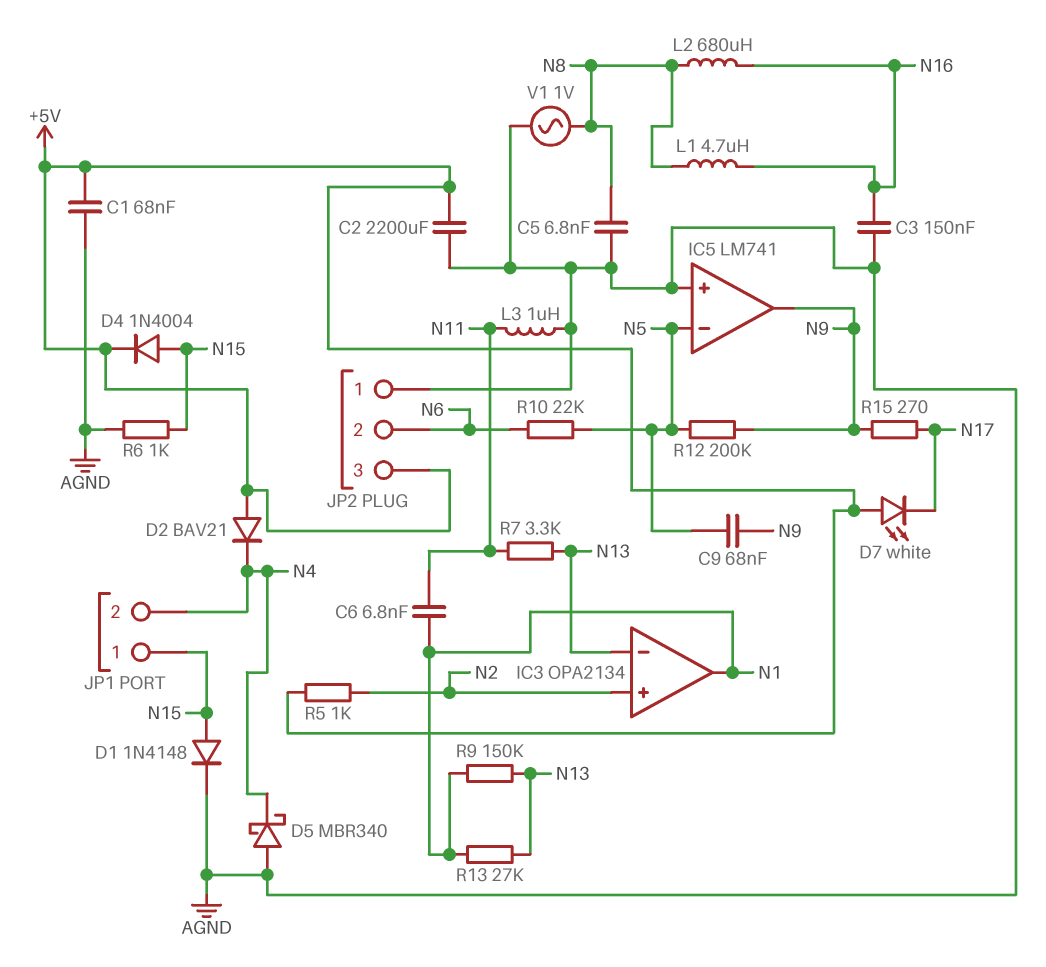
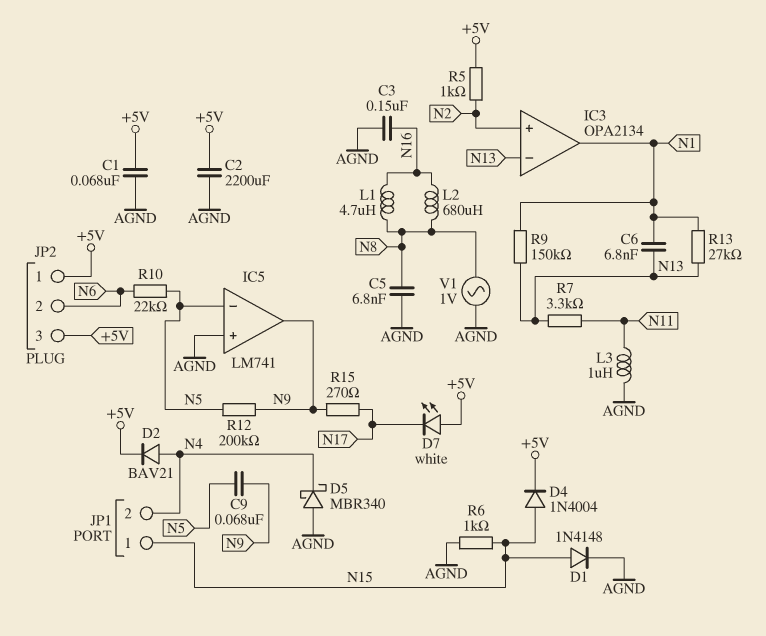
C6: 6.8nF (N1, N11) -> 6.8nF (N1, N13)
D2: diode BAV21 (A +5V, K N4) -> diode BAV21 (A N4, K +5V)
JP2 pin 1: AGND -> +5V

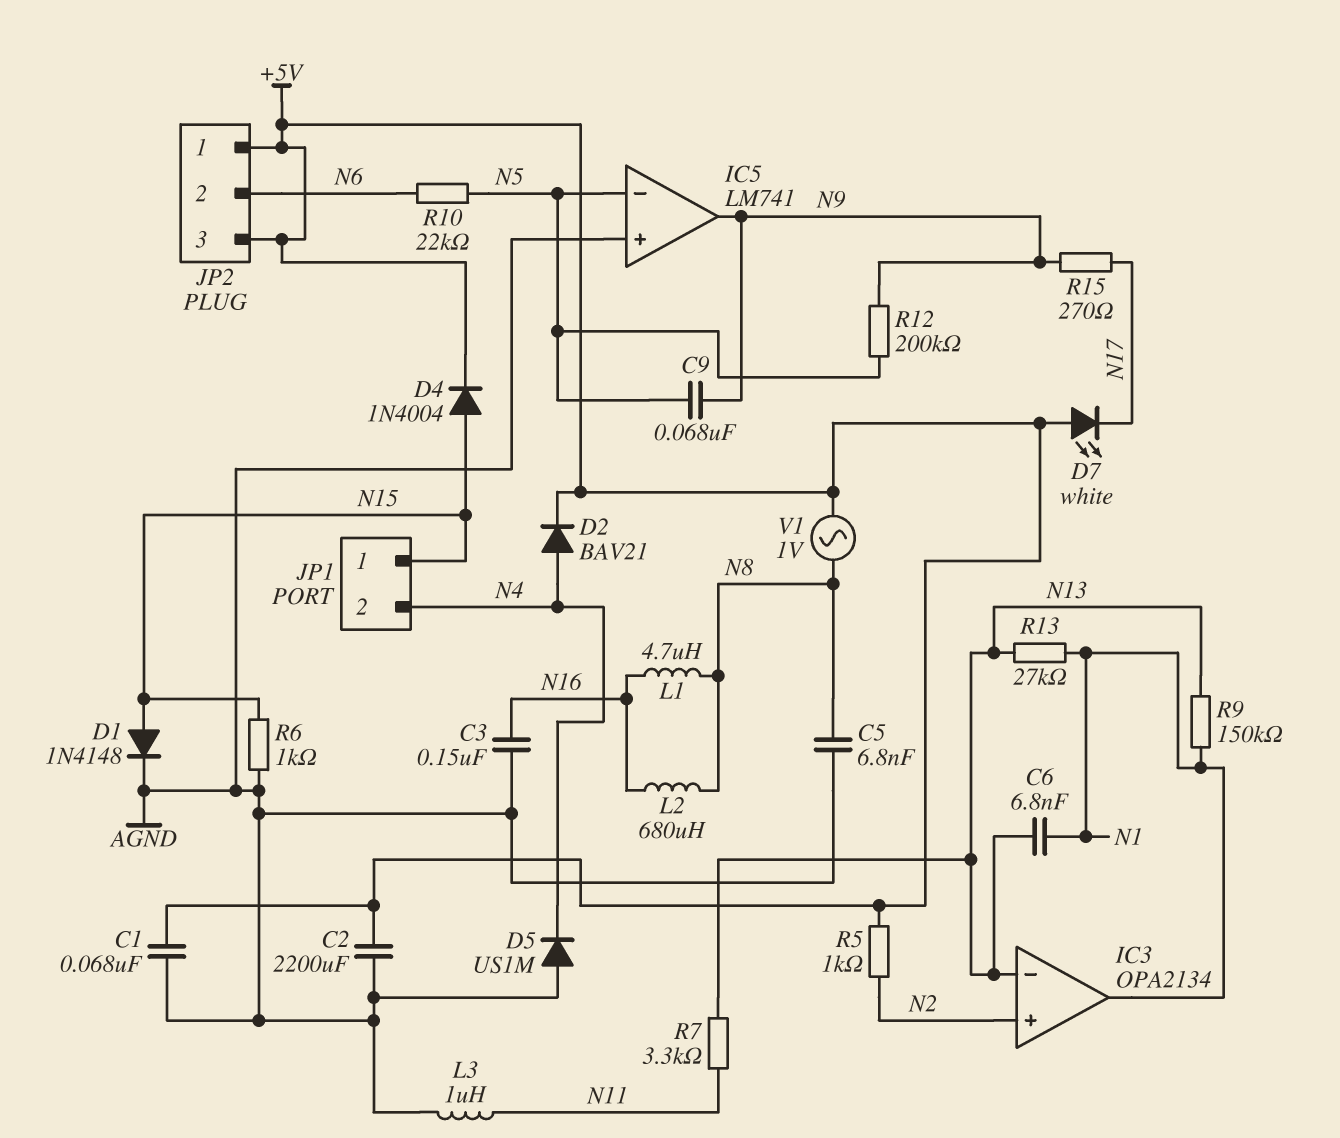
D5: schottky MBR340 (A AGND, K N4) -> diode US1M (A AGND, K N4)
V1: AC 1V (AGND, N8) -> AC 1V (+5V, N8)

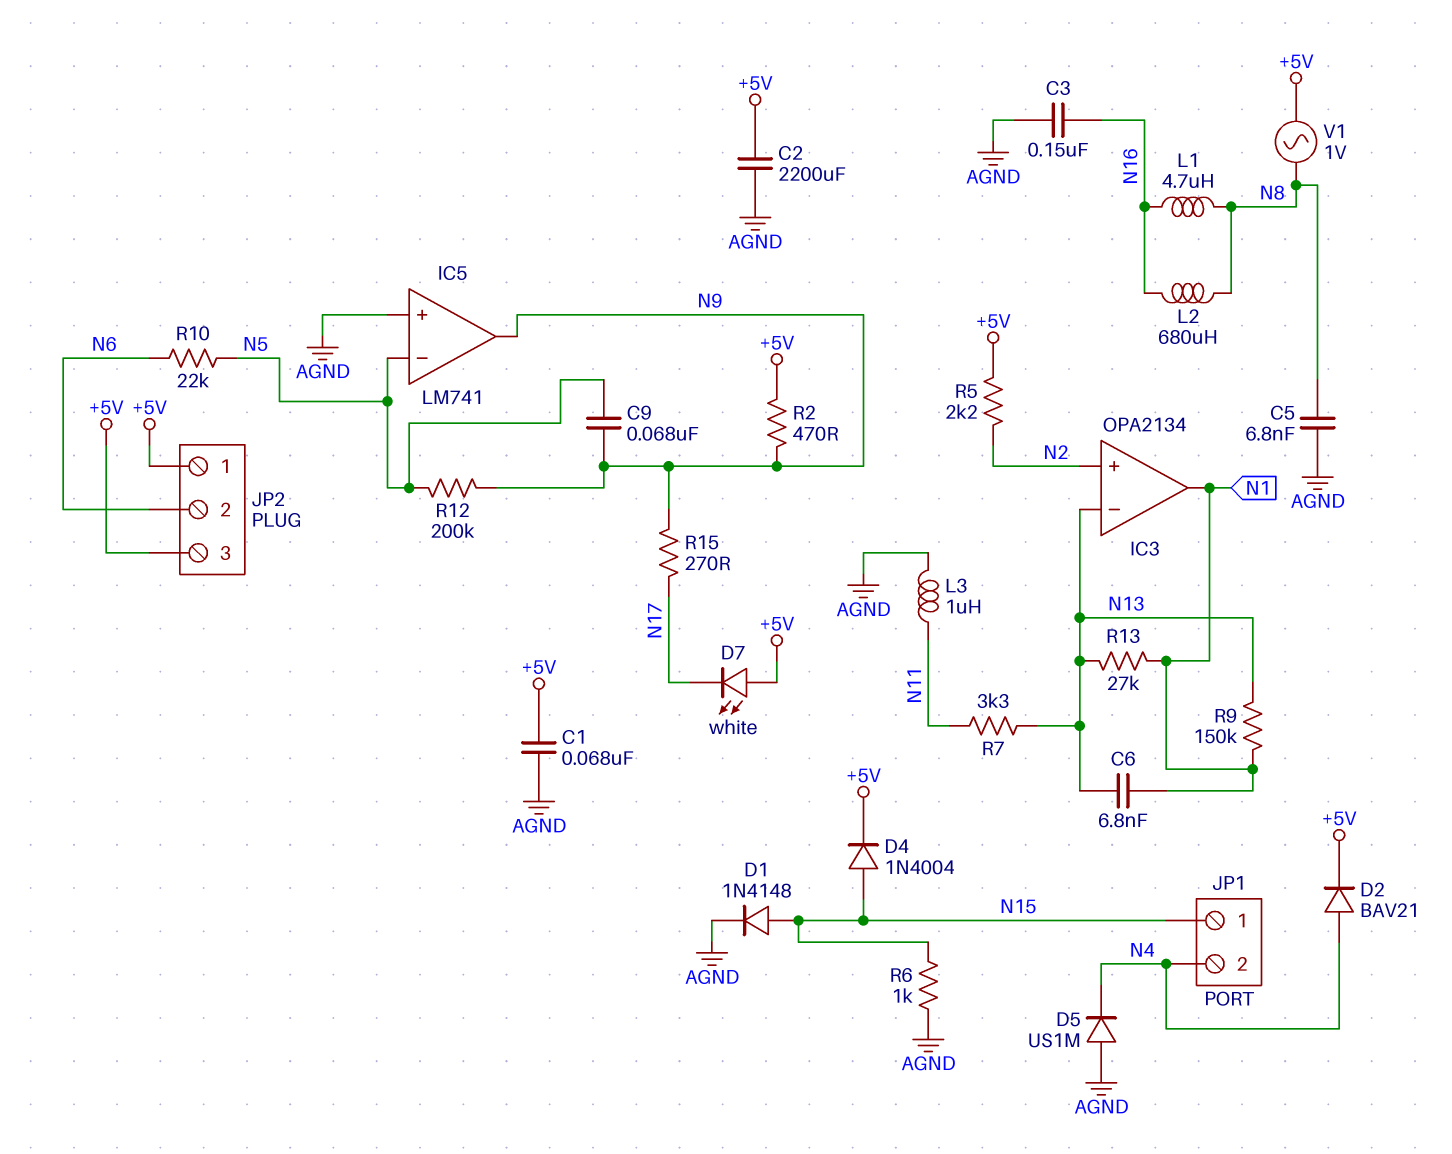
R2: none -> 470 (+5V, N9)
R5: 1k (+5V, N2) -> 2.2k (+5V, N2)

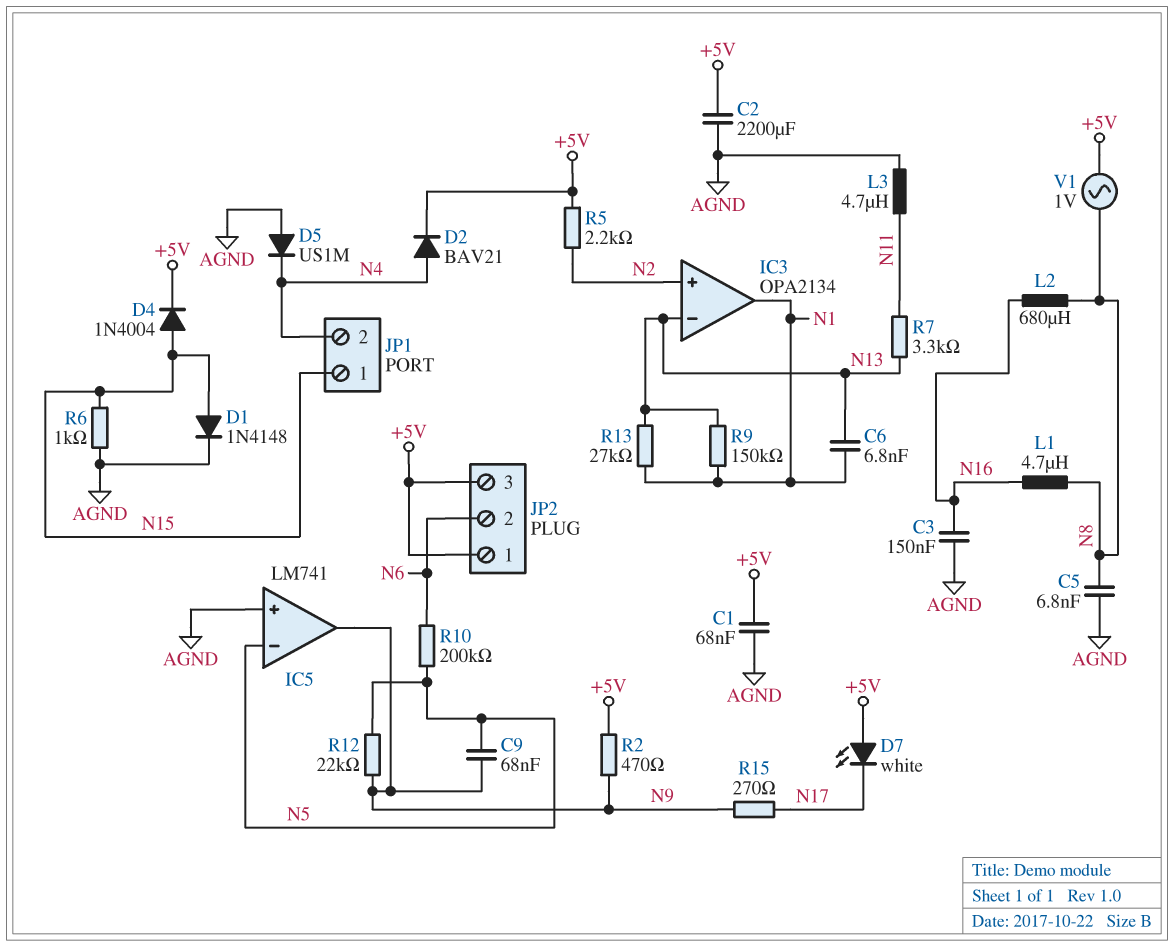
L3: 1uH (AGND, N11) -> 4.7uH (AGND, N11)
R10: 22k (N5, N6) -> 200k (N5, N6)
R12: 200k (N5, N9) -> 22k (N5, N9)

